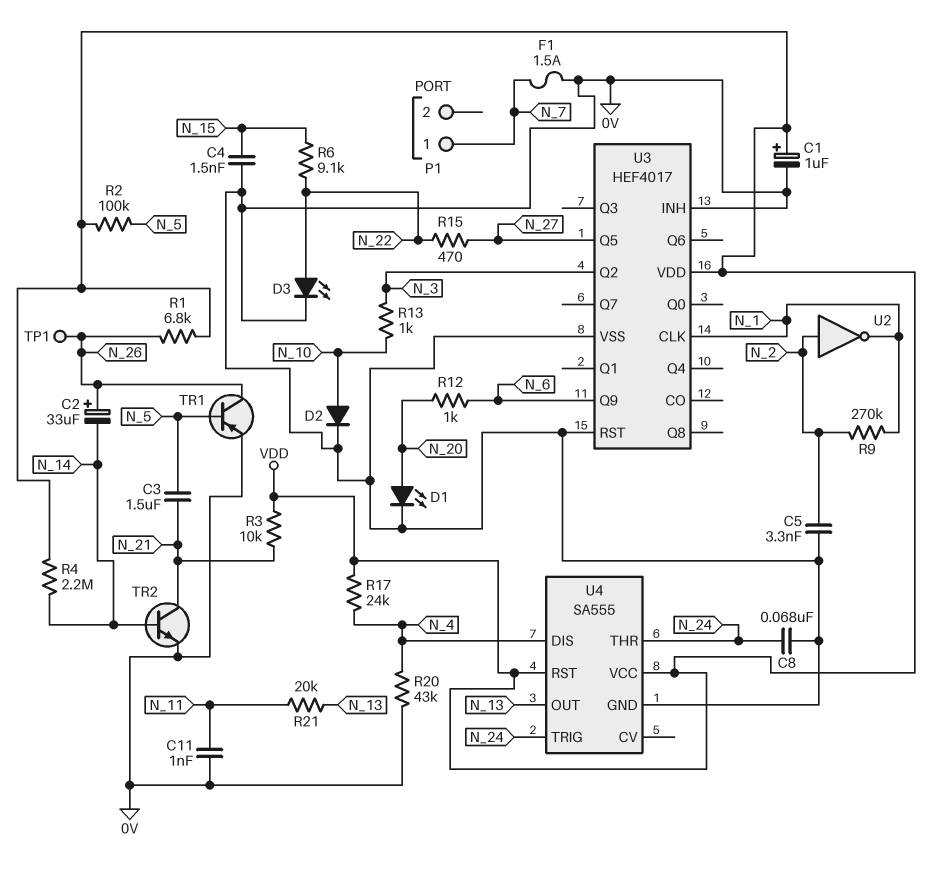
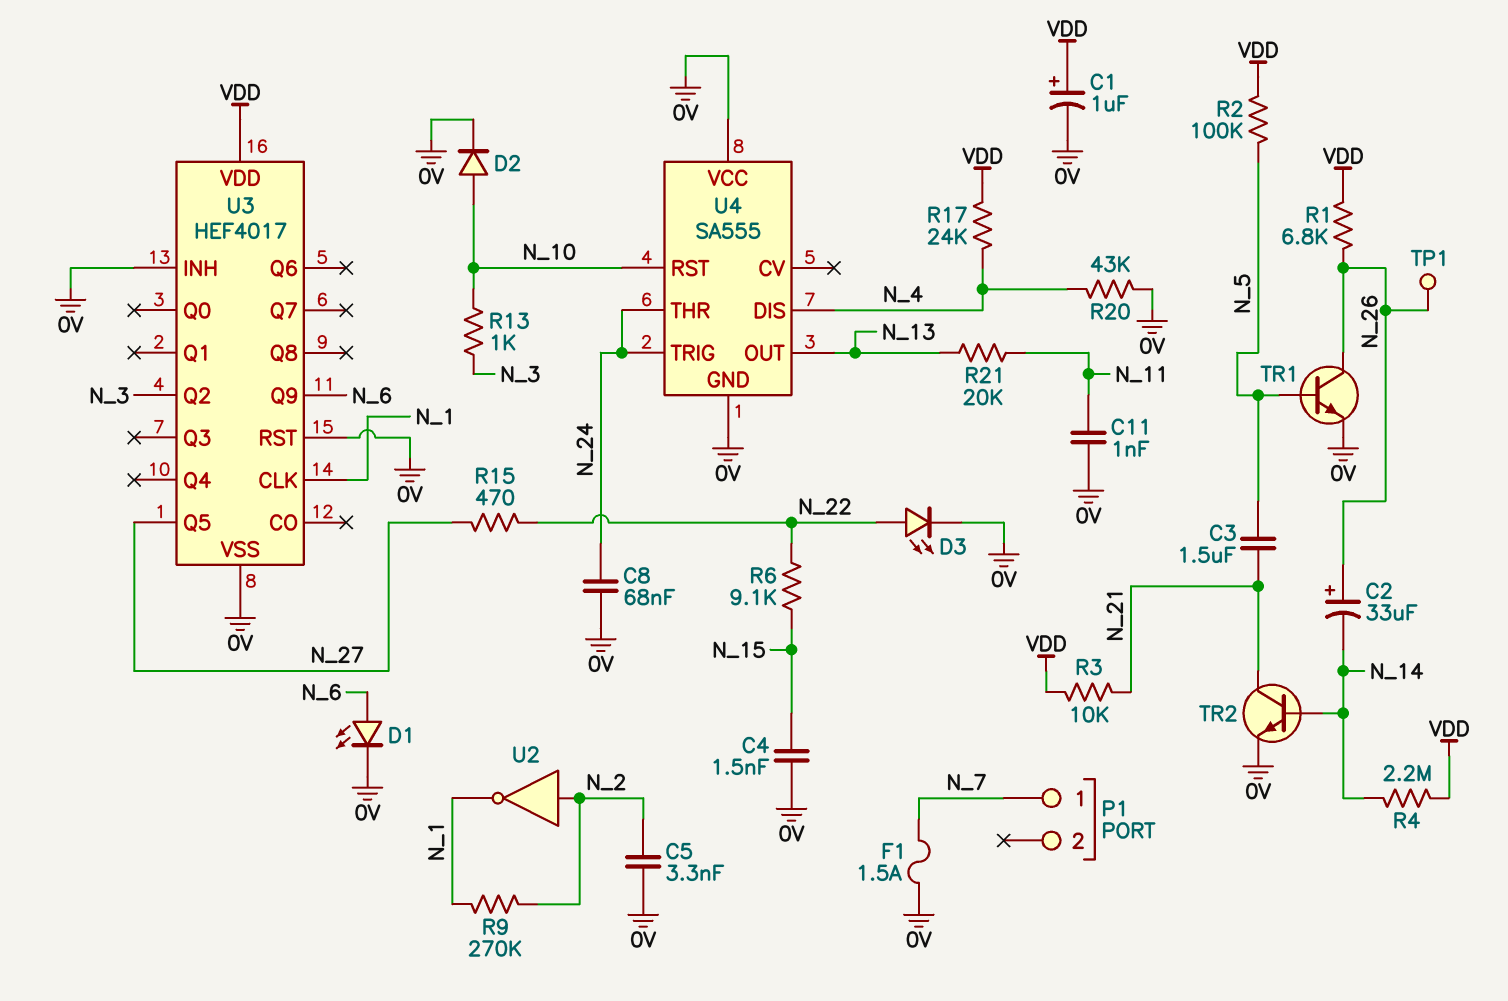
D1: LED (A N_20, K 0V) -> LED (A N_6, K 0V)
R12: 1k (N_6, N_20) -> none
TR1: PNP (B N_5, C N_26, E 0V) -> NPN (B N_5, C N_26, E 0V)
U4 pin RST: VDD -> N_10
U4 pin VCC: VDD -> 0V

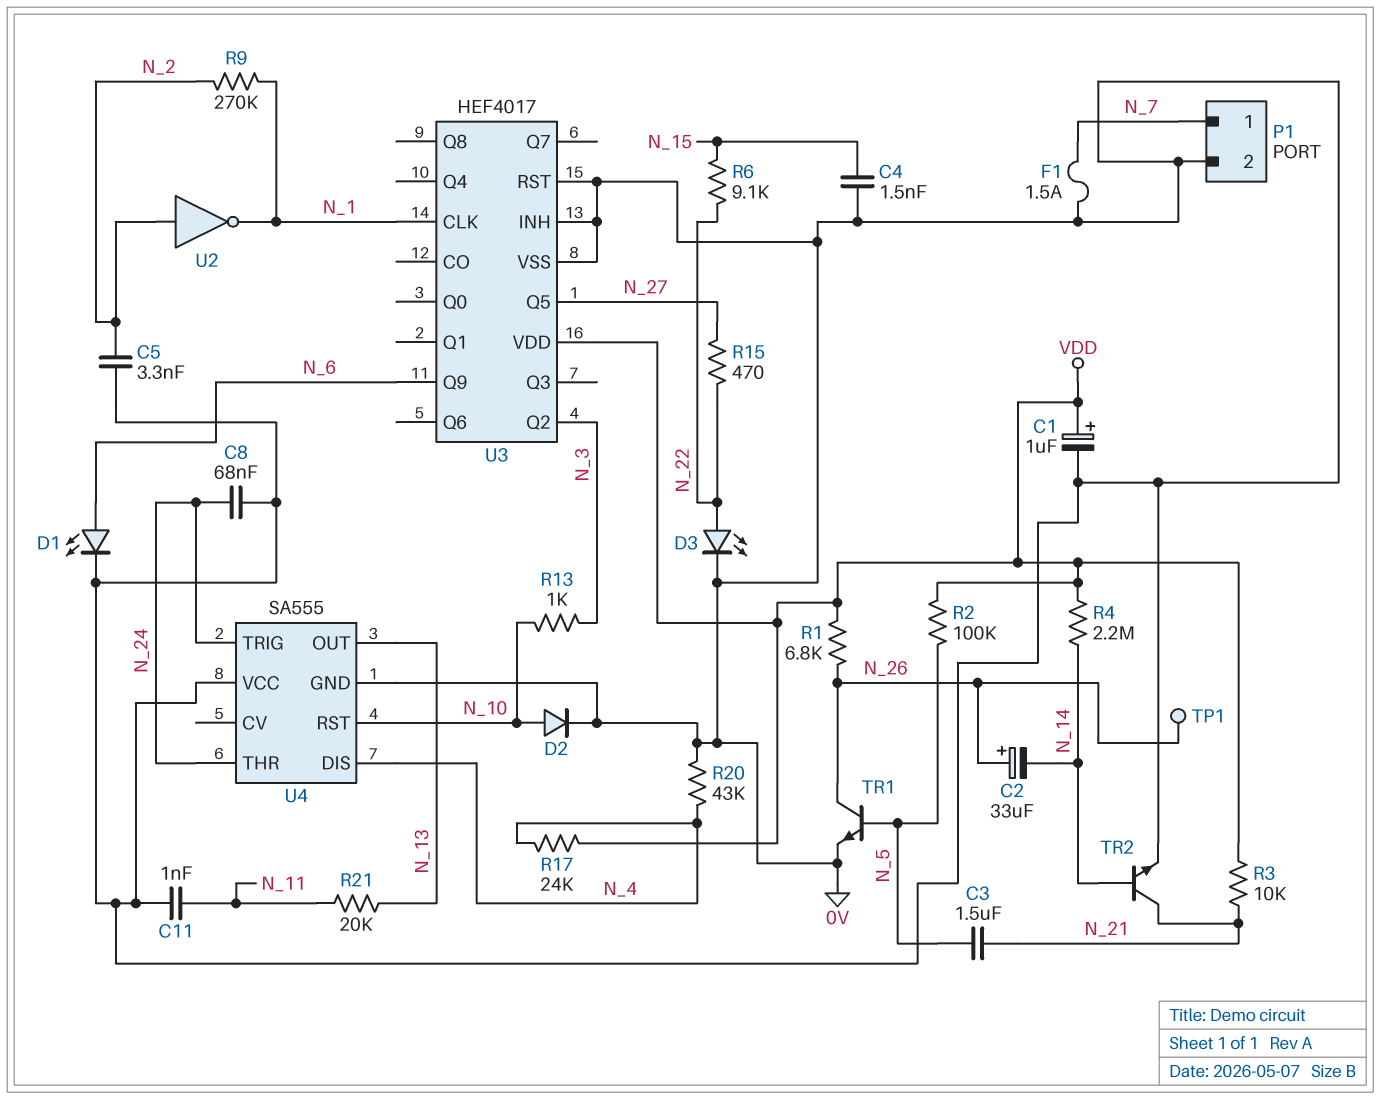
P1 pin 2: none -> 0V

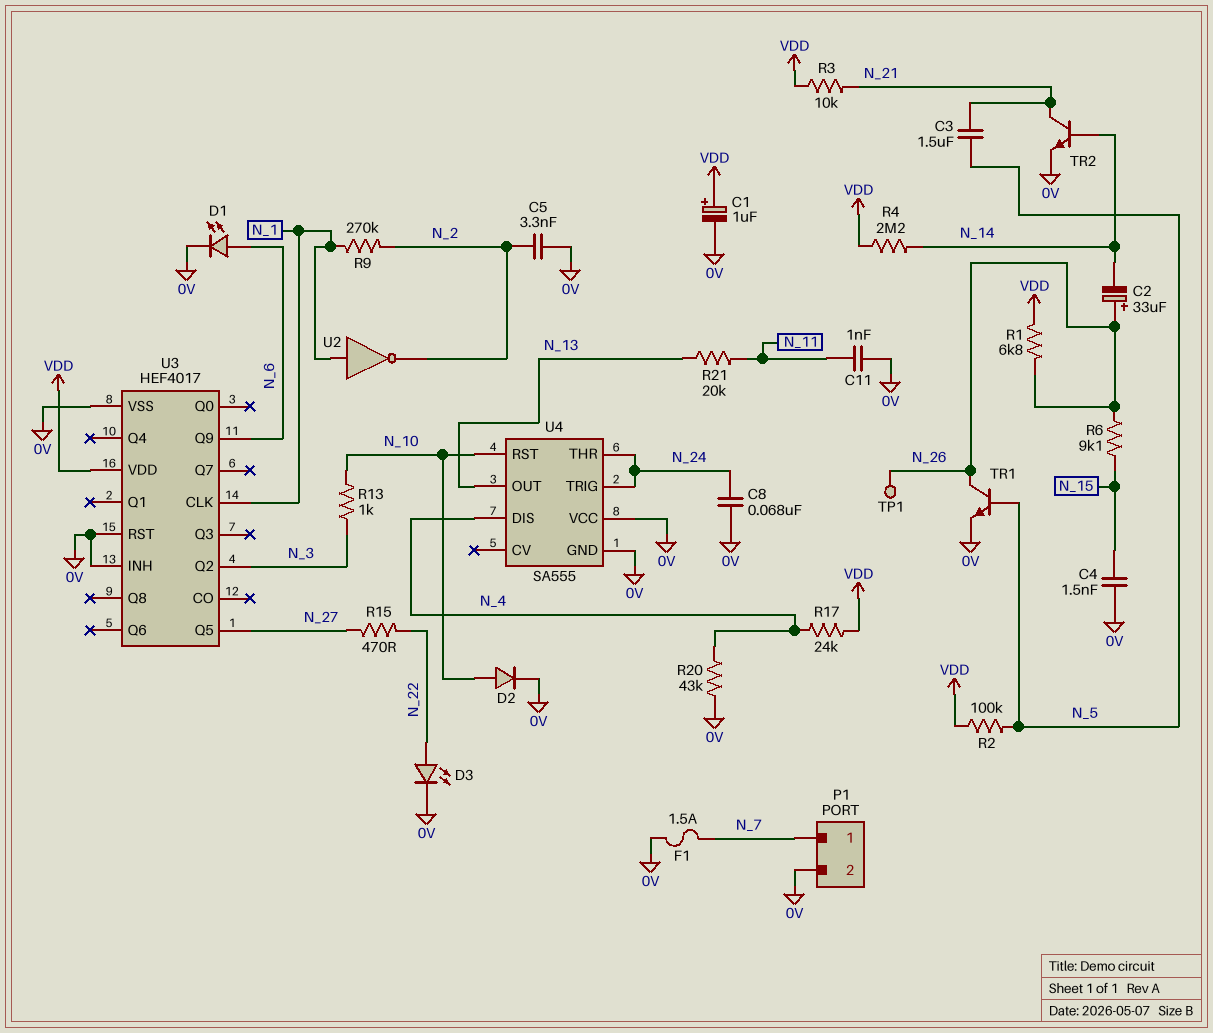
R6: 9.1k (N_15, N_22) -> 9.1k (N_15, N_26)
U2: NOT (in N_2, out N_1) -> NOT (in N_1, out N_2)

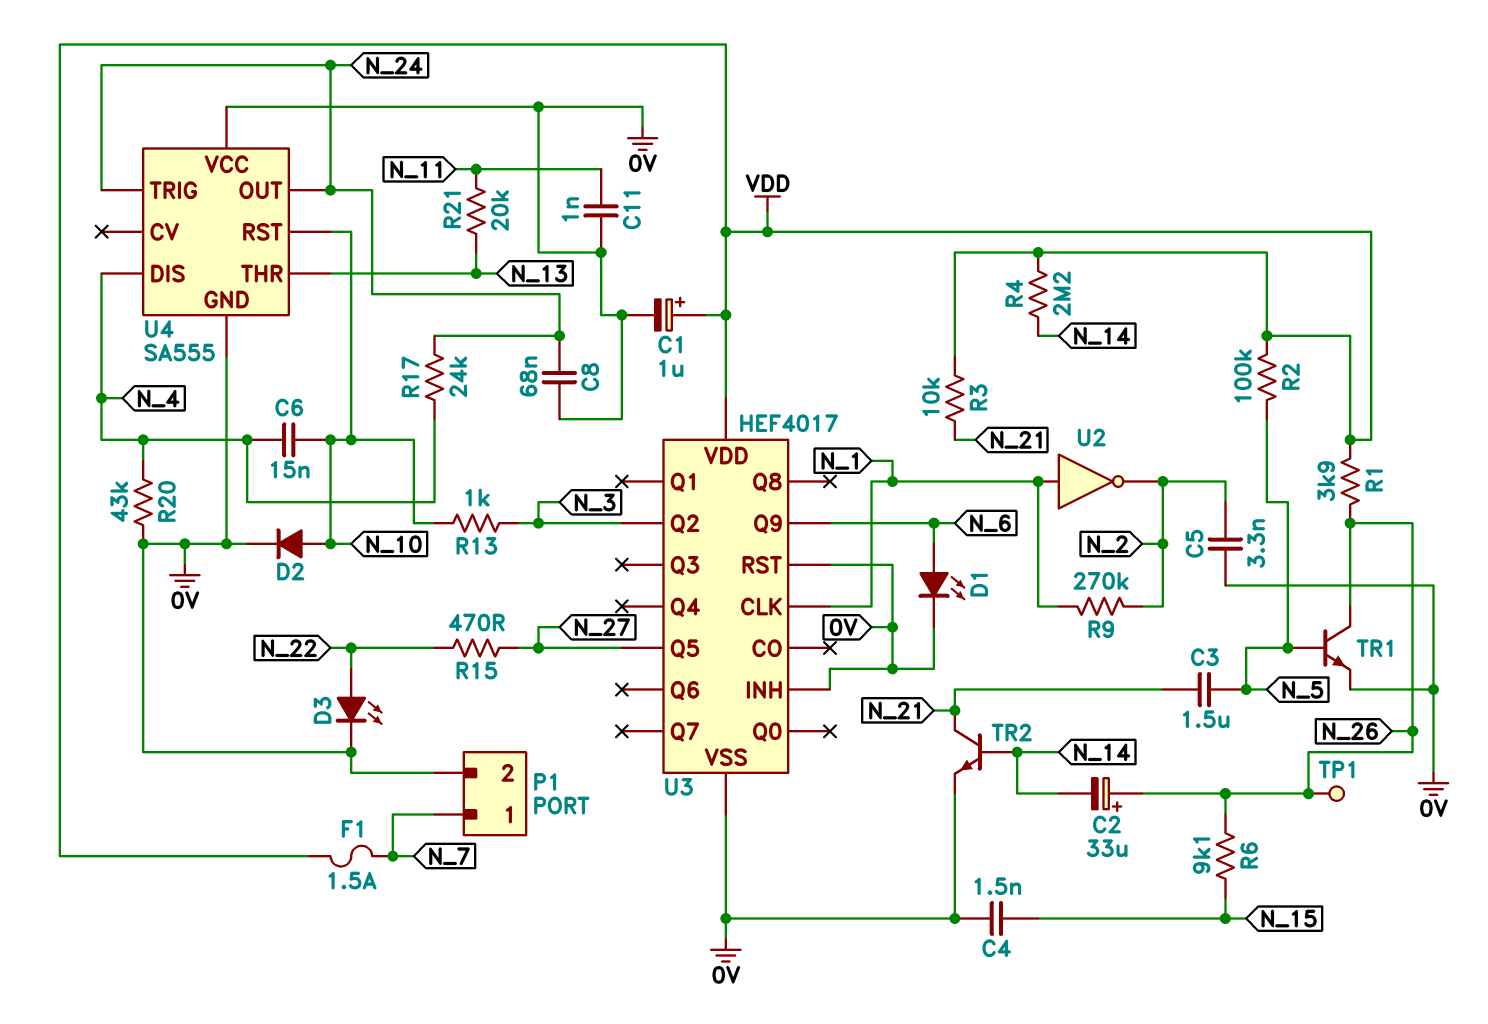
C6: none -> 15nF (N_4, N_10)
F1: 1.5A (0V, N_7) -> 1.5A (N_7, VDD)
R1: 6.8k (N_26, VDD) -> 3.9k (N_26, VDD)
R17: 24k (N_4, VDD) -> 24k (N_4, N_24)
U4 pin OUT: N_13 -> N_24
U4 pin THR: N_24 -> N_13

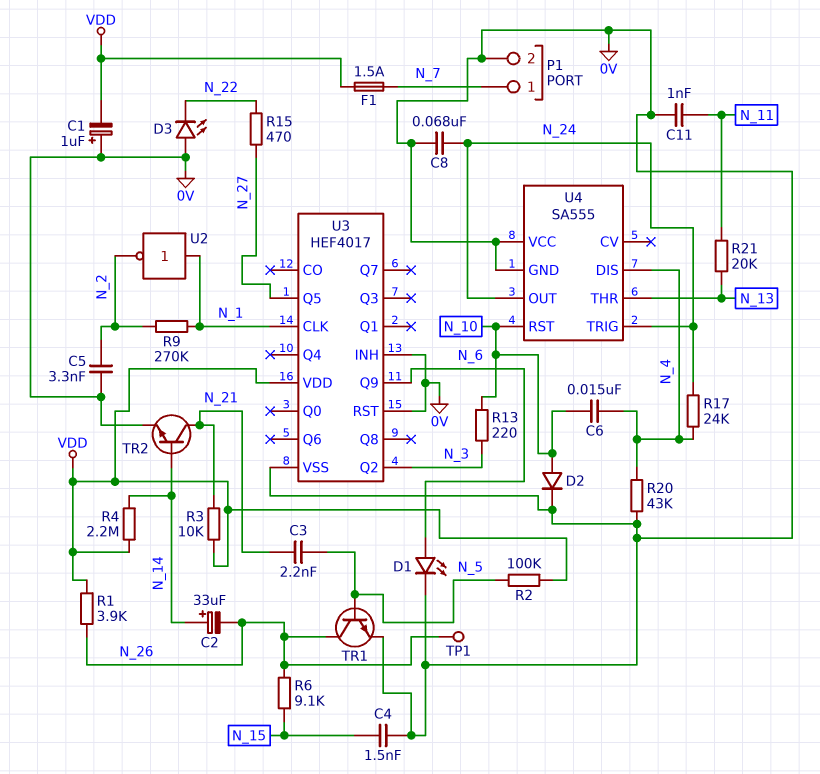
C1: 1uF (plus VDD, minus 0V) -> 1uF (plus 0V, minus VDD)
C2: 33uF (plus N_26, minus N_14) -> 33uF (plus N_14, minus N_26)
C3: 1.5uF (N_5, N_21) -> 2.2nF (N_5, N_21)
D3: LED (A N_22, K 0V) -> LED (A 0V, K N_22)
R13: 1k (N_3, N_10) -> 220 (N_3, N_10)

